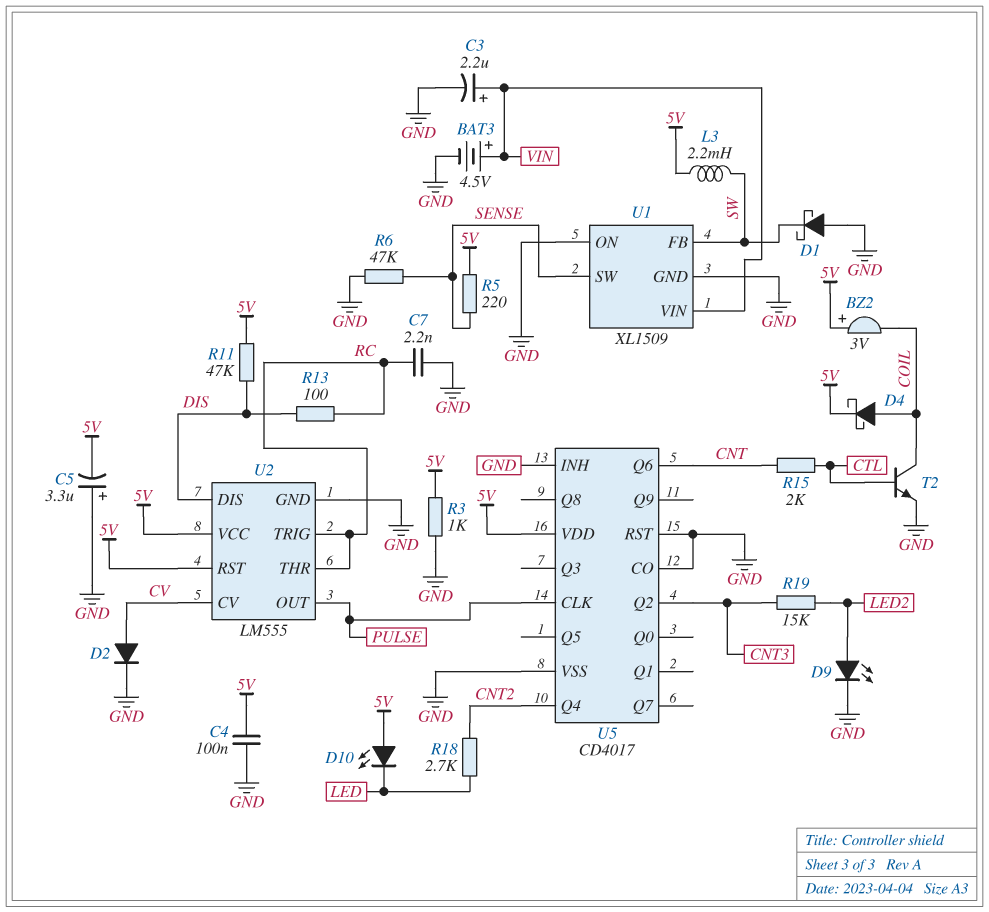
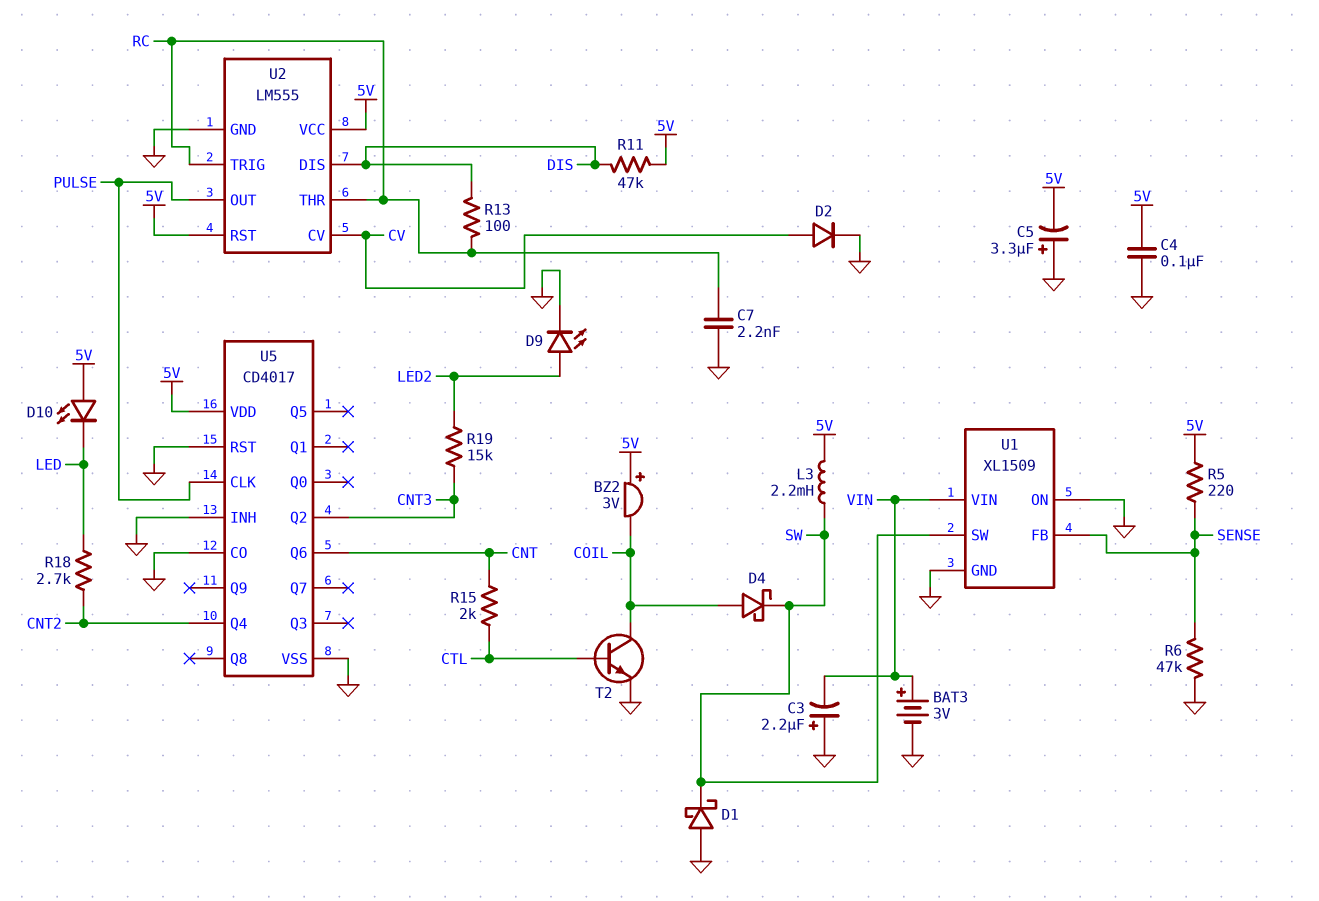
BAT3: 4.5V (plus VIN, minus GND) -> 3V (plus VIN, minus GND)
C3: 2.2uF (plus VIN, minus GND) -> 2.2uF (plus GND, minus VIN)
D4: schottky (A COIL, K 5V) -> schottky (A COIL, K SW)
R3: 1k (5V, GND) -> none
U1 pin FB: SW -> SENSE
U1 pin SW: SENSE -> SW

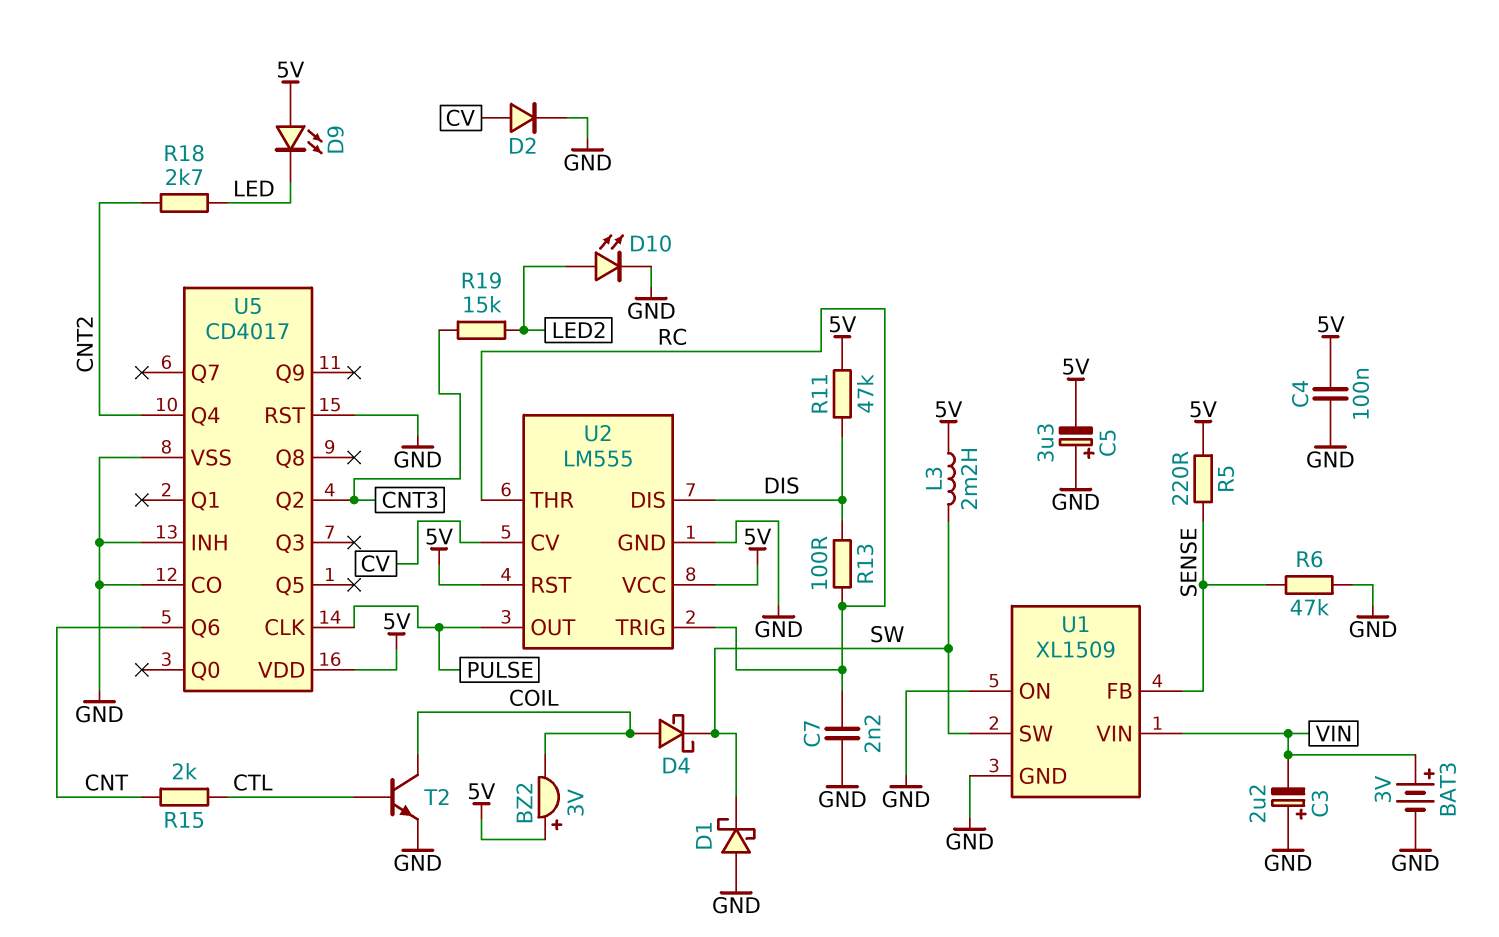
D9: LED (A LED2, K GND) -> LED (A 5V, K LED)
D10: LED (A 5V, K LED) -> LED (A LED2, K GND)

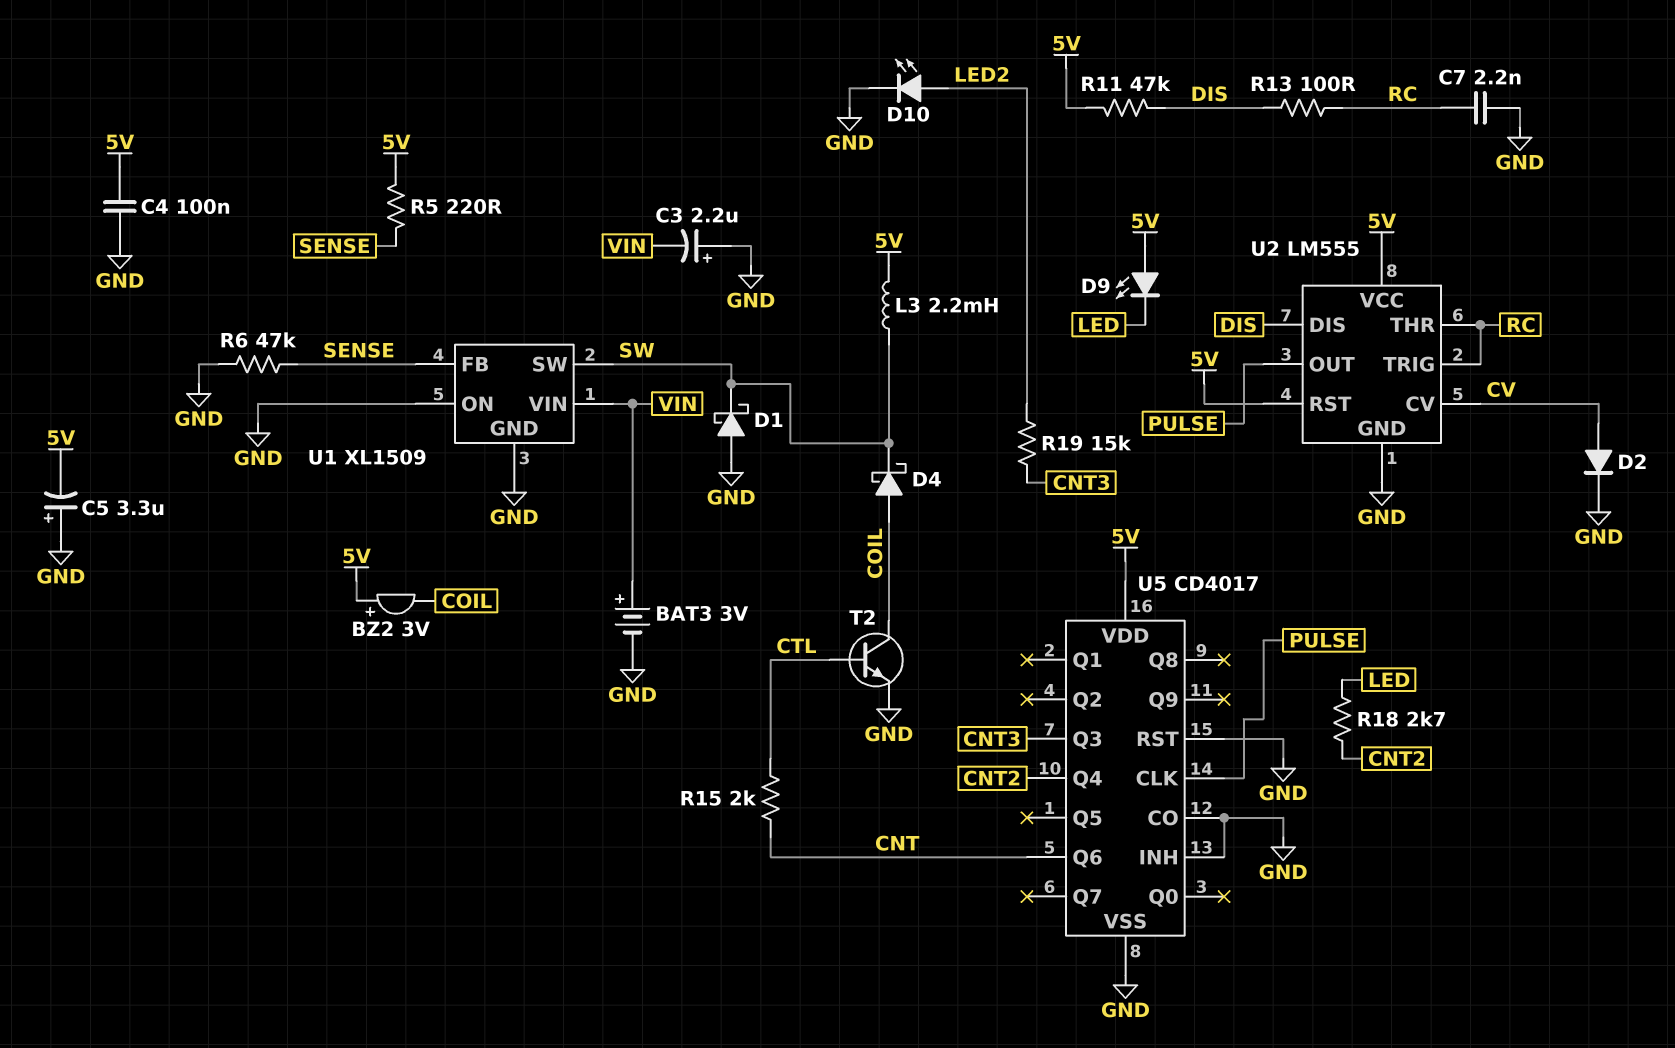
U5 pin Q2: CNT3 -> none
U5 pin Q3: none -> CNT3

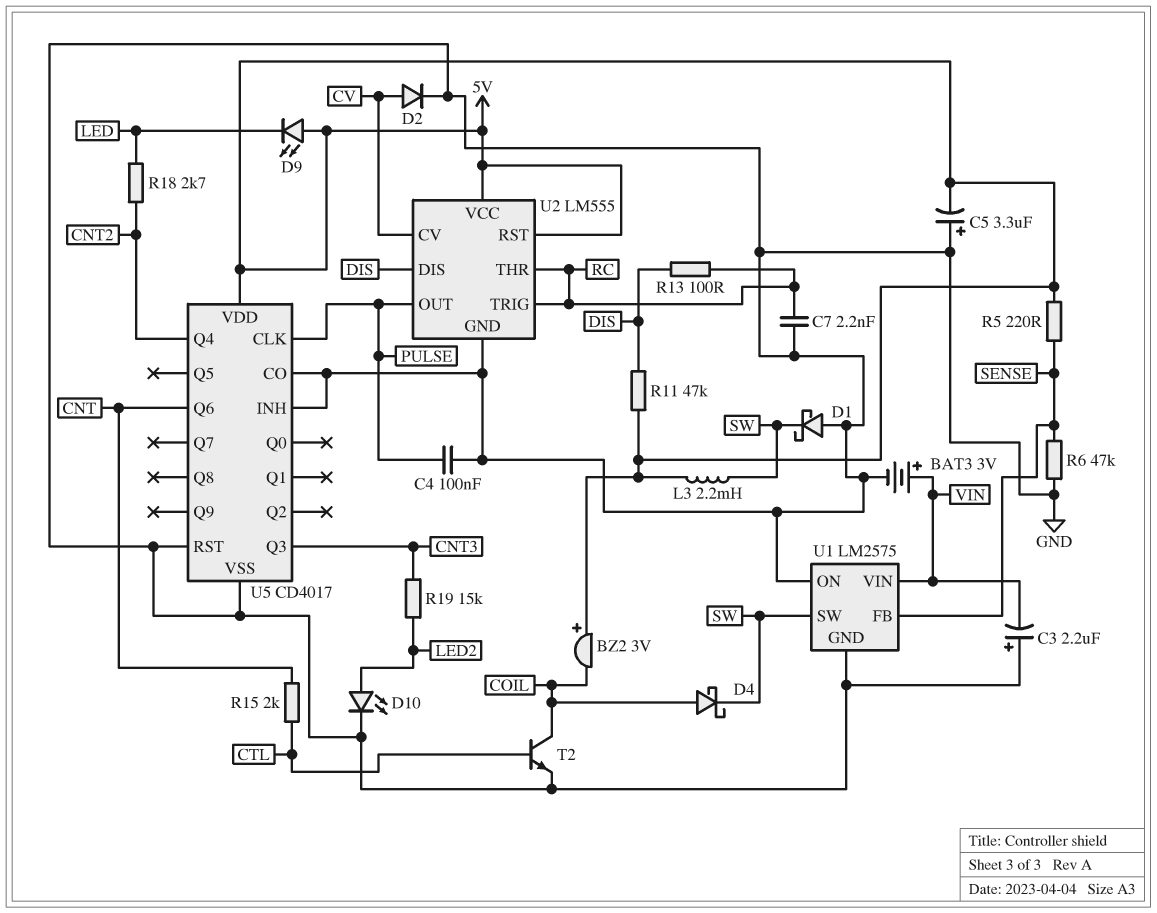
C4: 100nF (5V, GND) -> 100nF (GND, PULSE)
U1: XL1509 -> LM2575

